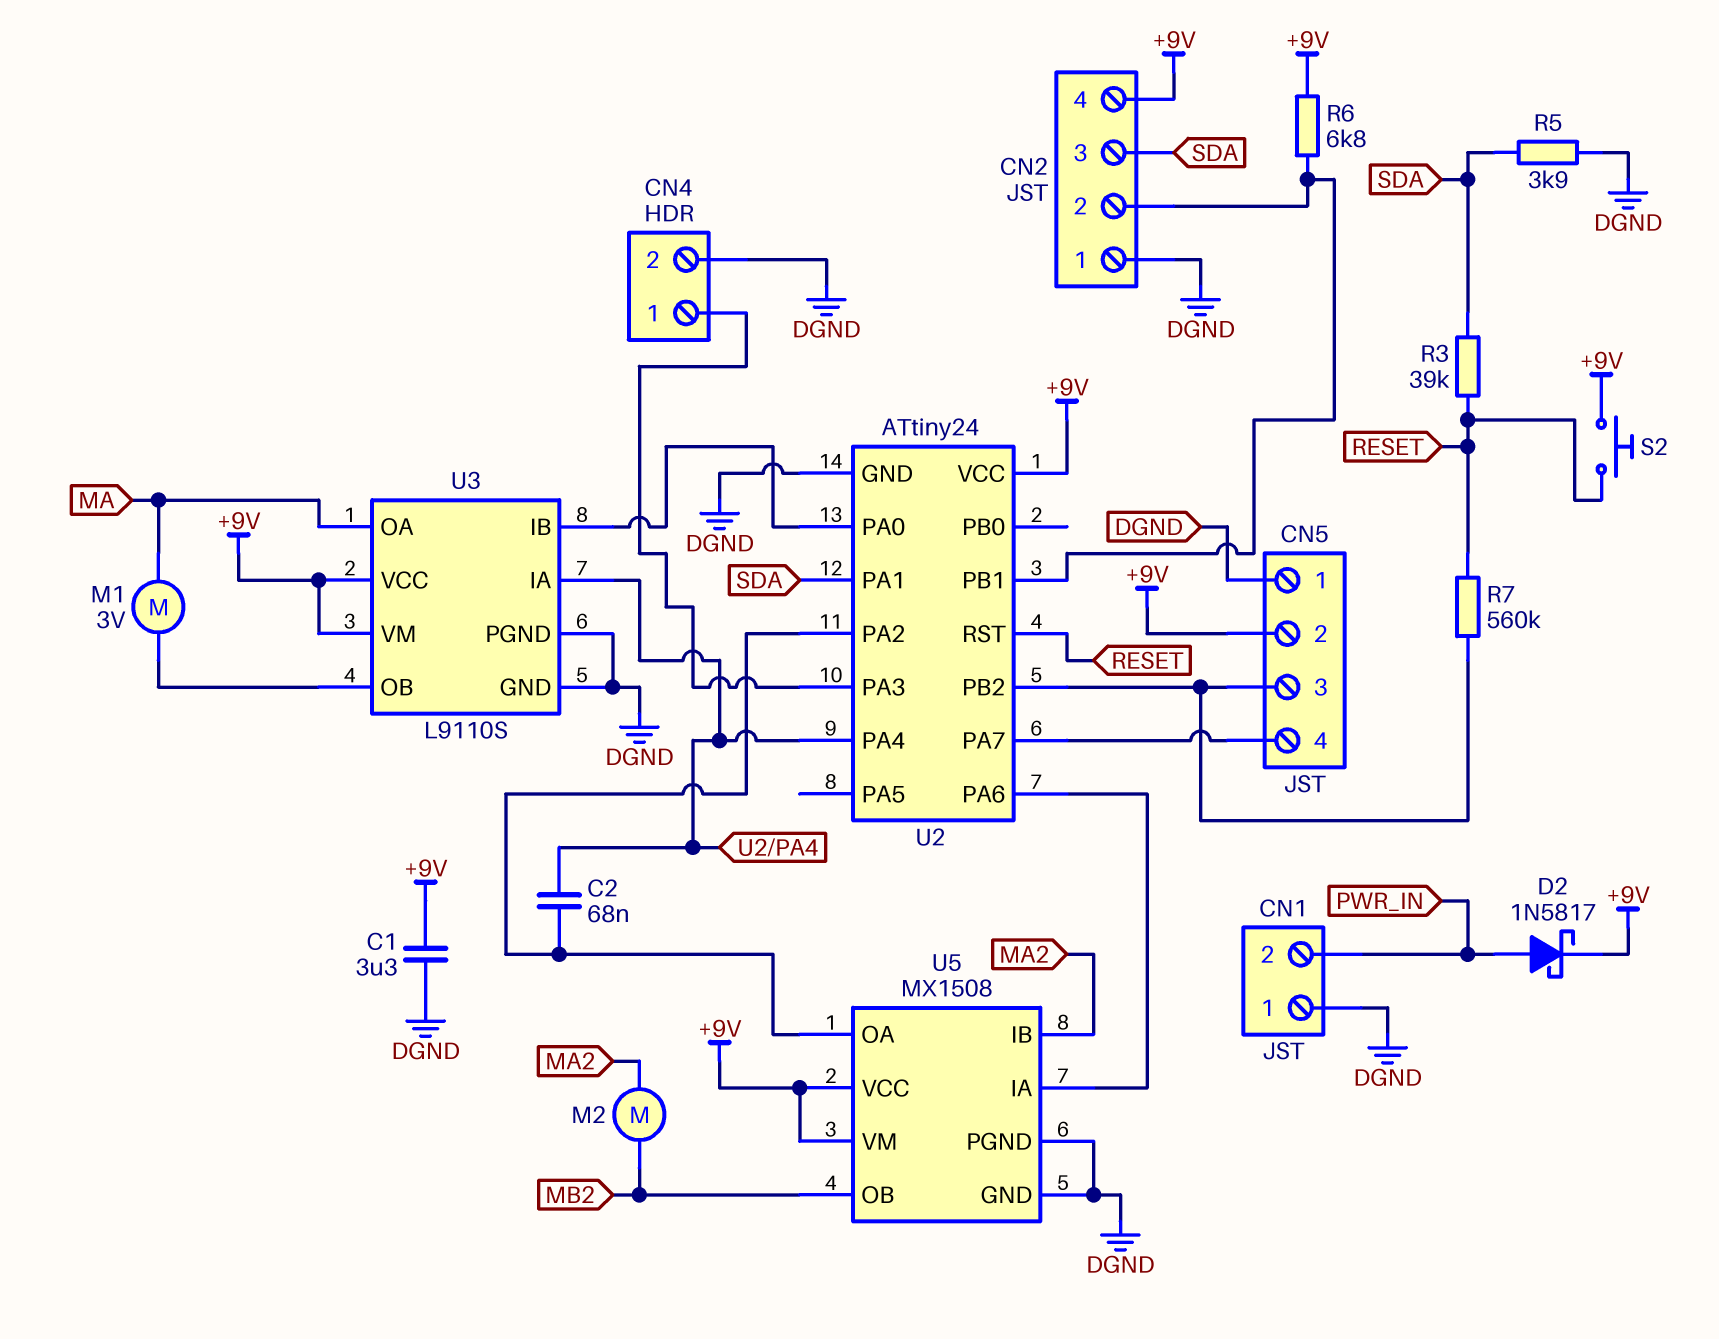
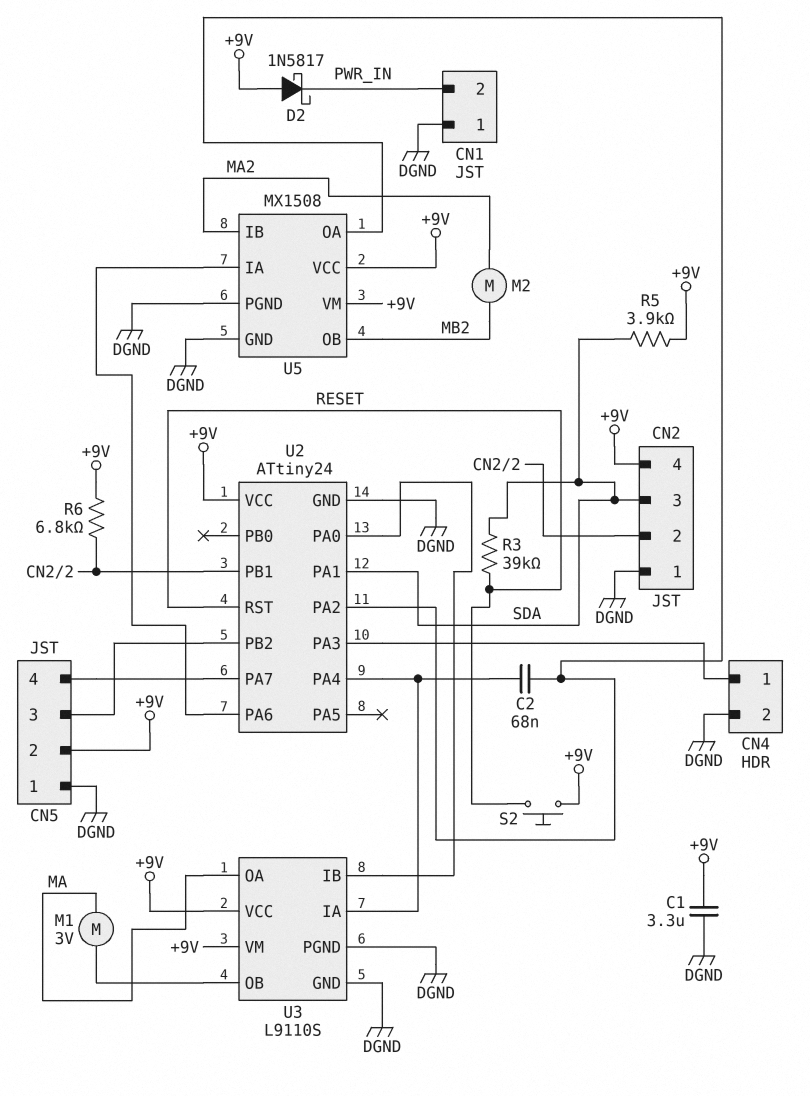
D2: schottky 1N5817 (A PWR_IN, K +9V) -> schottky 1N5817 (A +9V, K PWR_IN)
R5: 3.9k (DGND, SDA) -> 3.9k (+9V, SDA)
R7: 560k (CN5/3, RESET) -> none

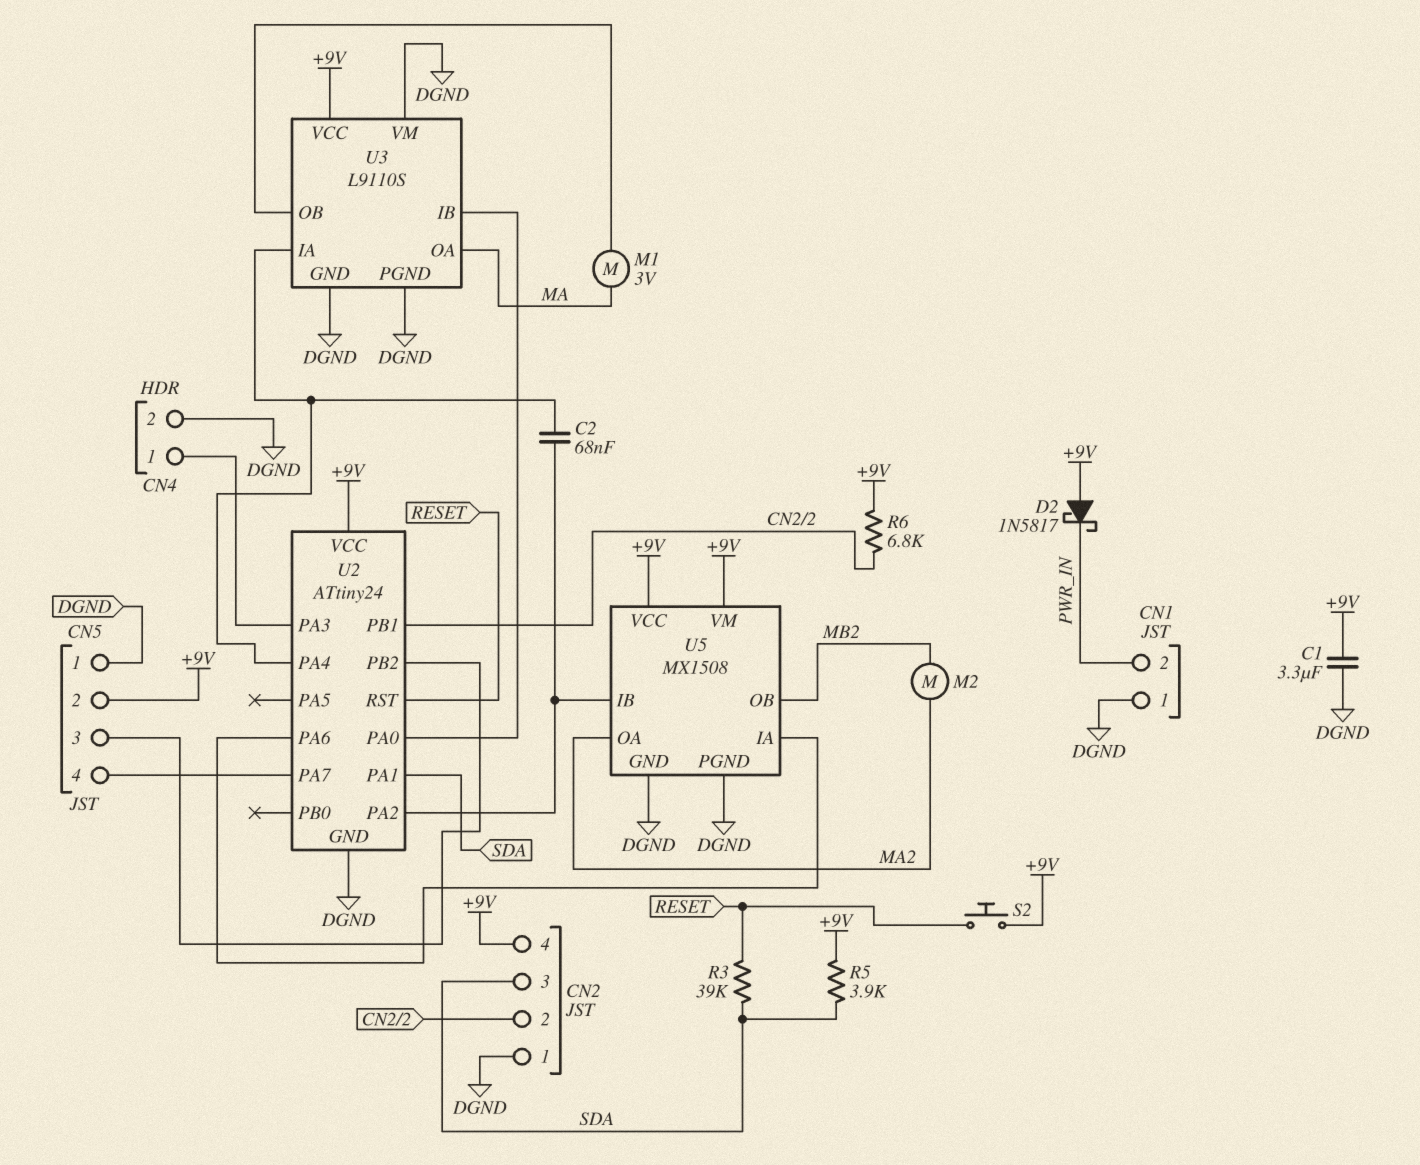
U3 pin VM: +9V -> DGND
U5 pin IB: MA2 -> U2/PA2
U5 pin OA: U2/PA2 -> MA2

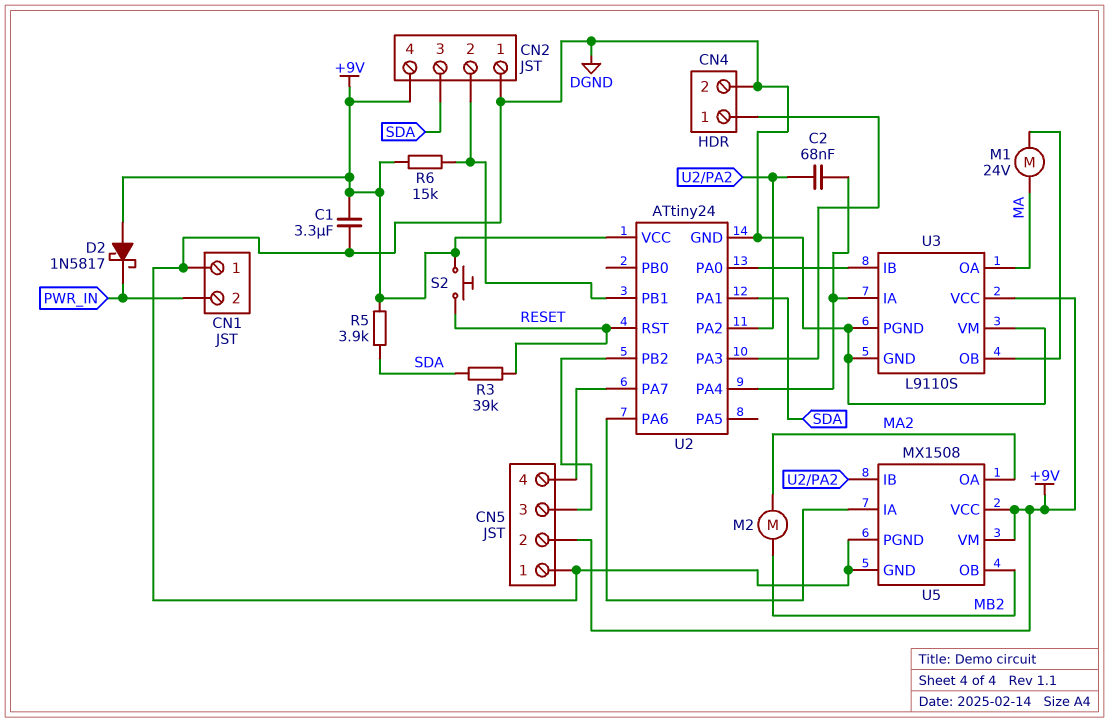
M1: motor 3V (MA, U3/OB) -> motor 24V (MA, U3/OB)
R6: 6.8k (+9V, CN2/2) -> 15k (+9V, CN2/2)

